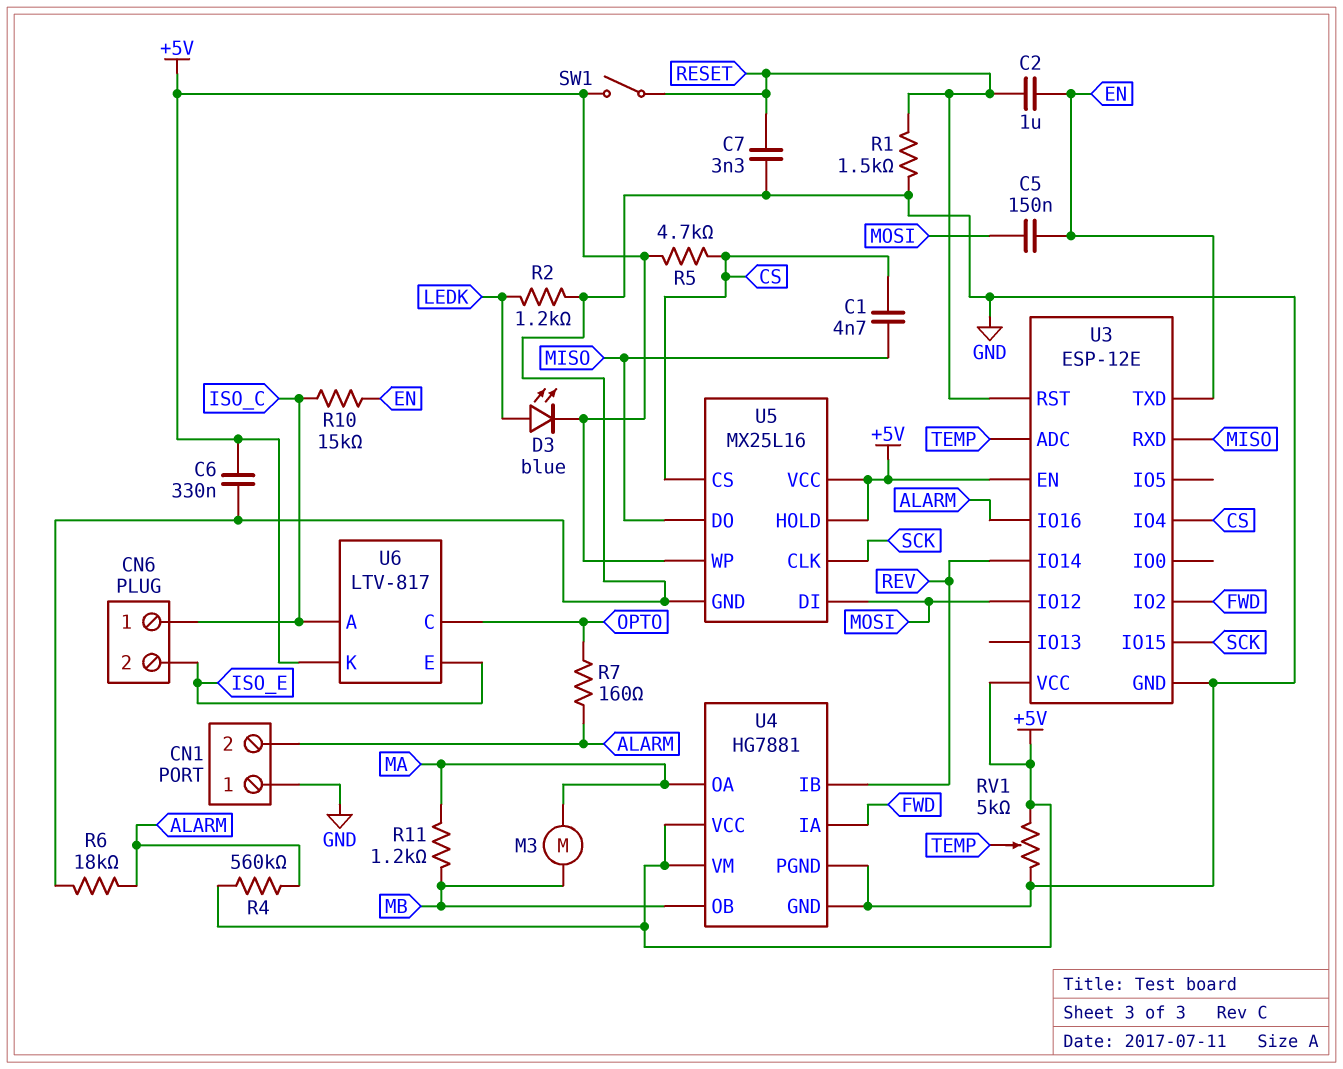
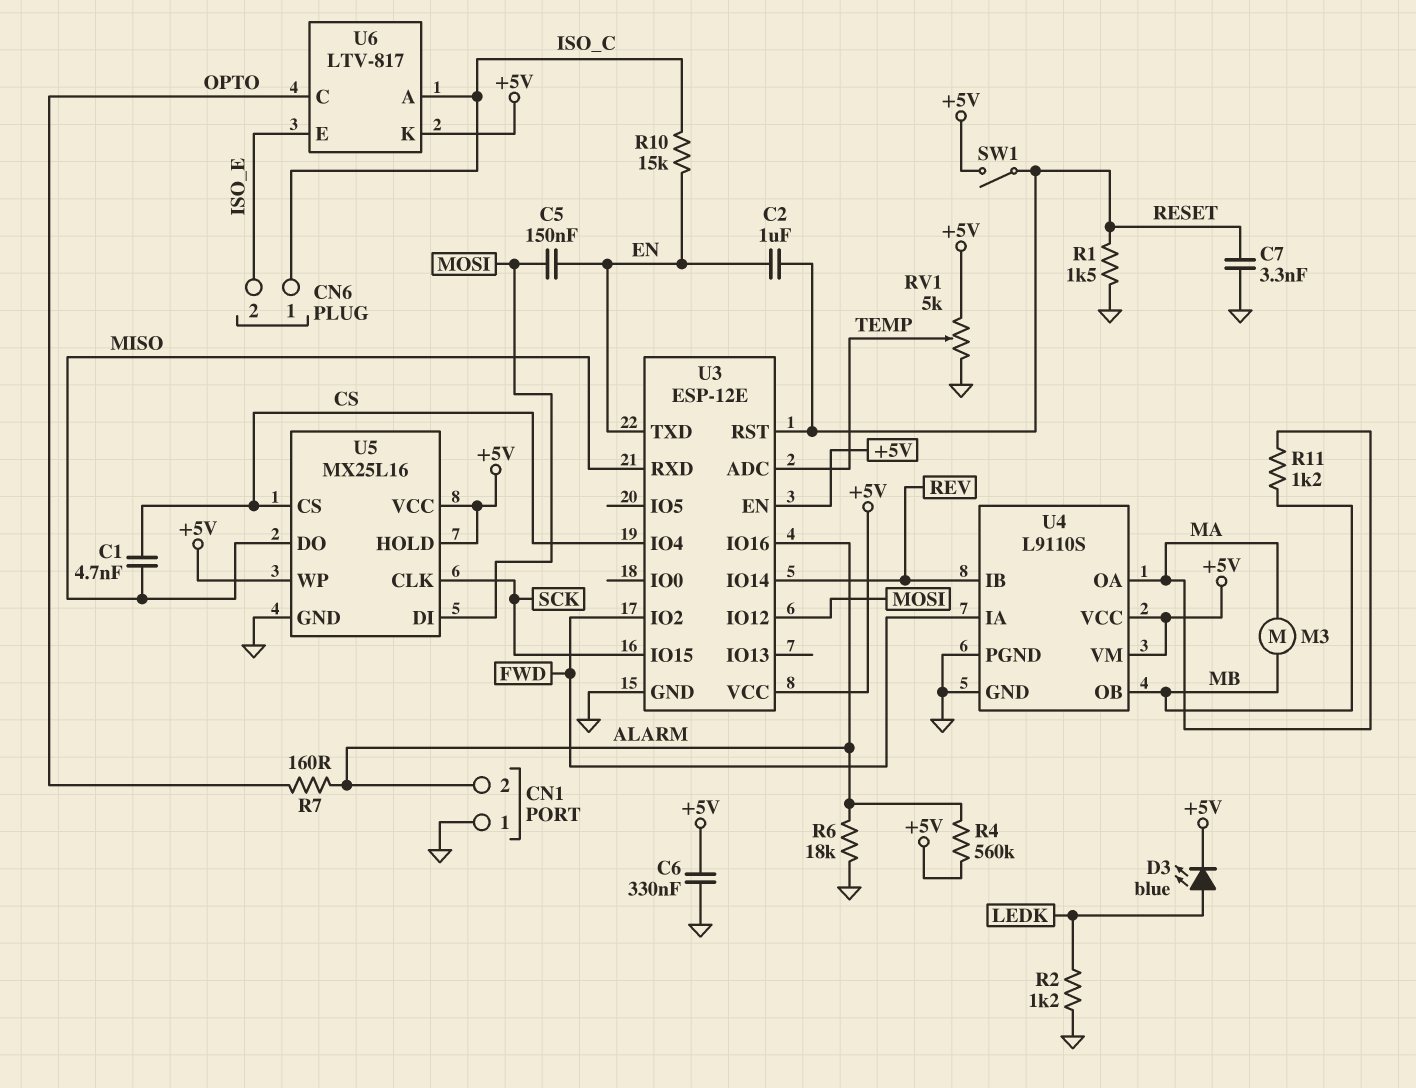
R5: 4.7k (+5V, CS) -> none
U4: HG7881 -> L9110S

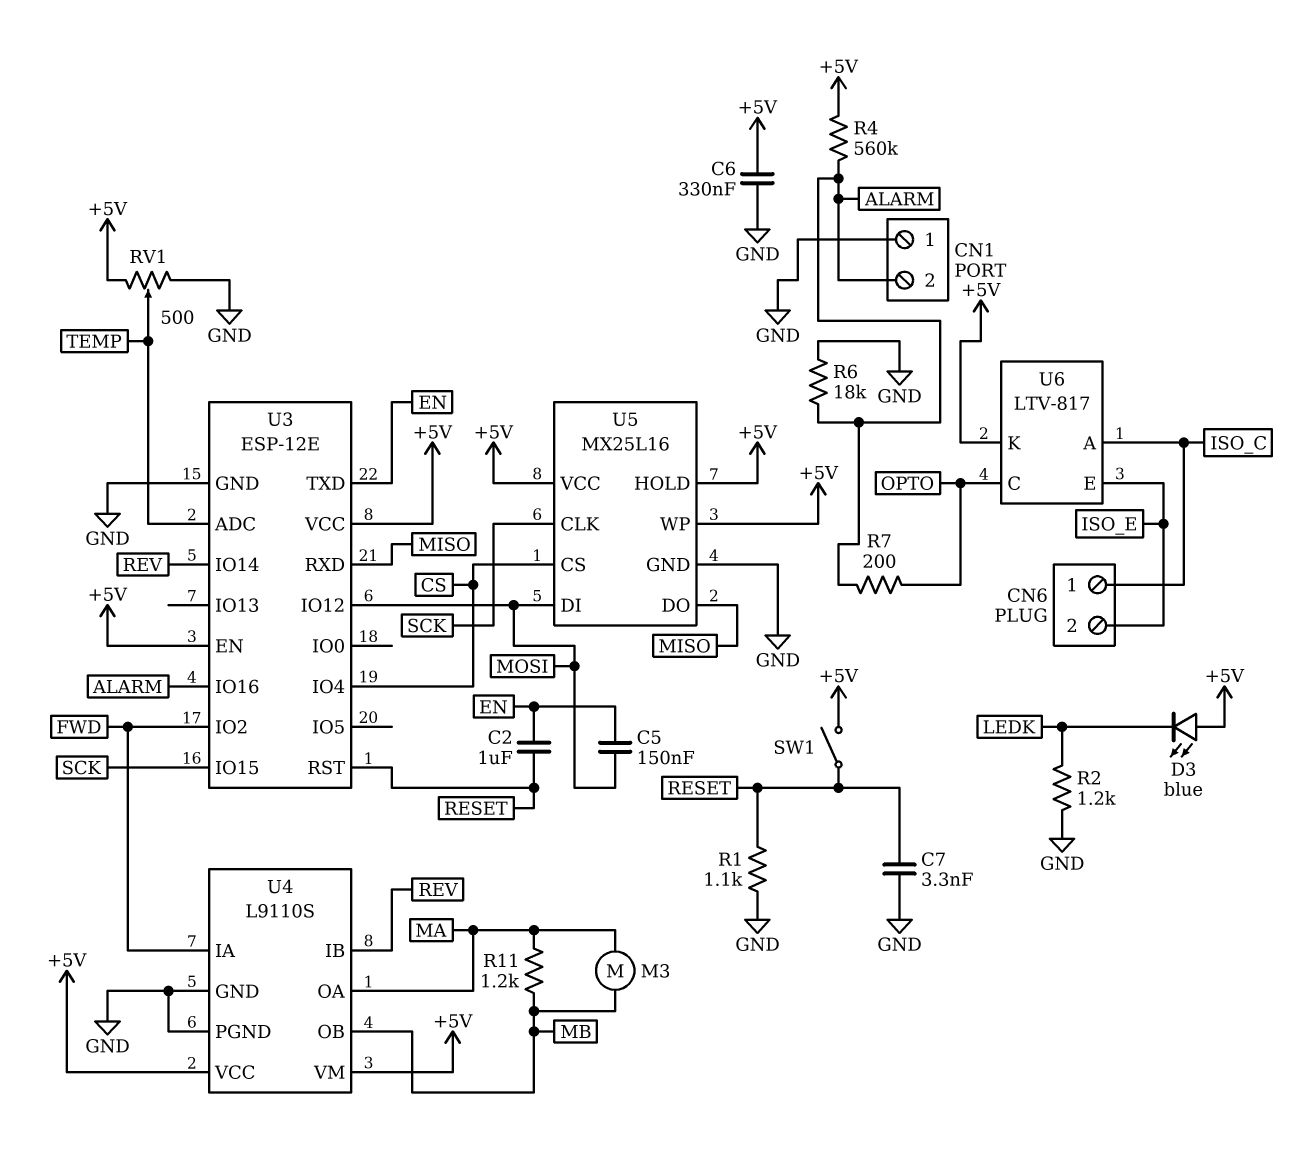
C1: 4.7nF (CS, MISO) -> none
D3: LED blue (A LEDK, K +5V) -> LED blue (A +5V, K LEDK)
R1: 1.5k (GND, RESET) -> 1.1k (GND, RESET)
R7: 160 (ALARM, OPTO) -> 200 (ALARM, OPTO)
R10: 15k (EN, ISO_C) -> none
RV1: 5k (+5V, GND, wiper TEMP) -> 500 (+5V, GND, wiper TEMP)

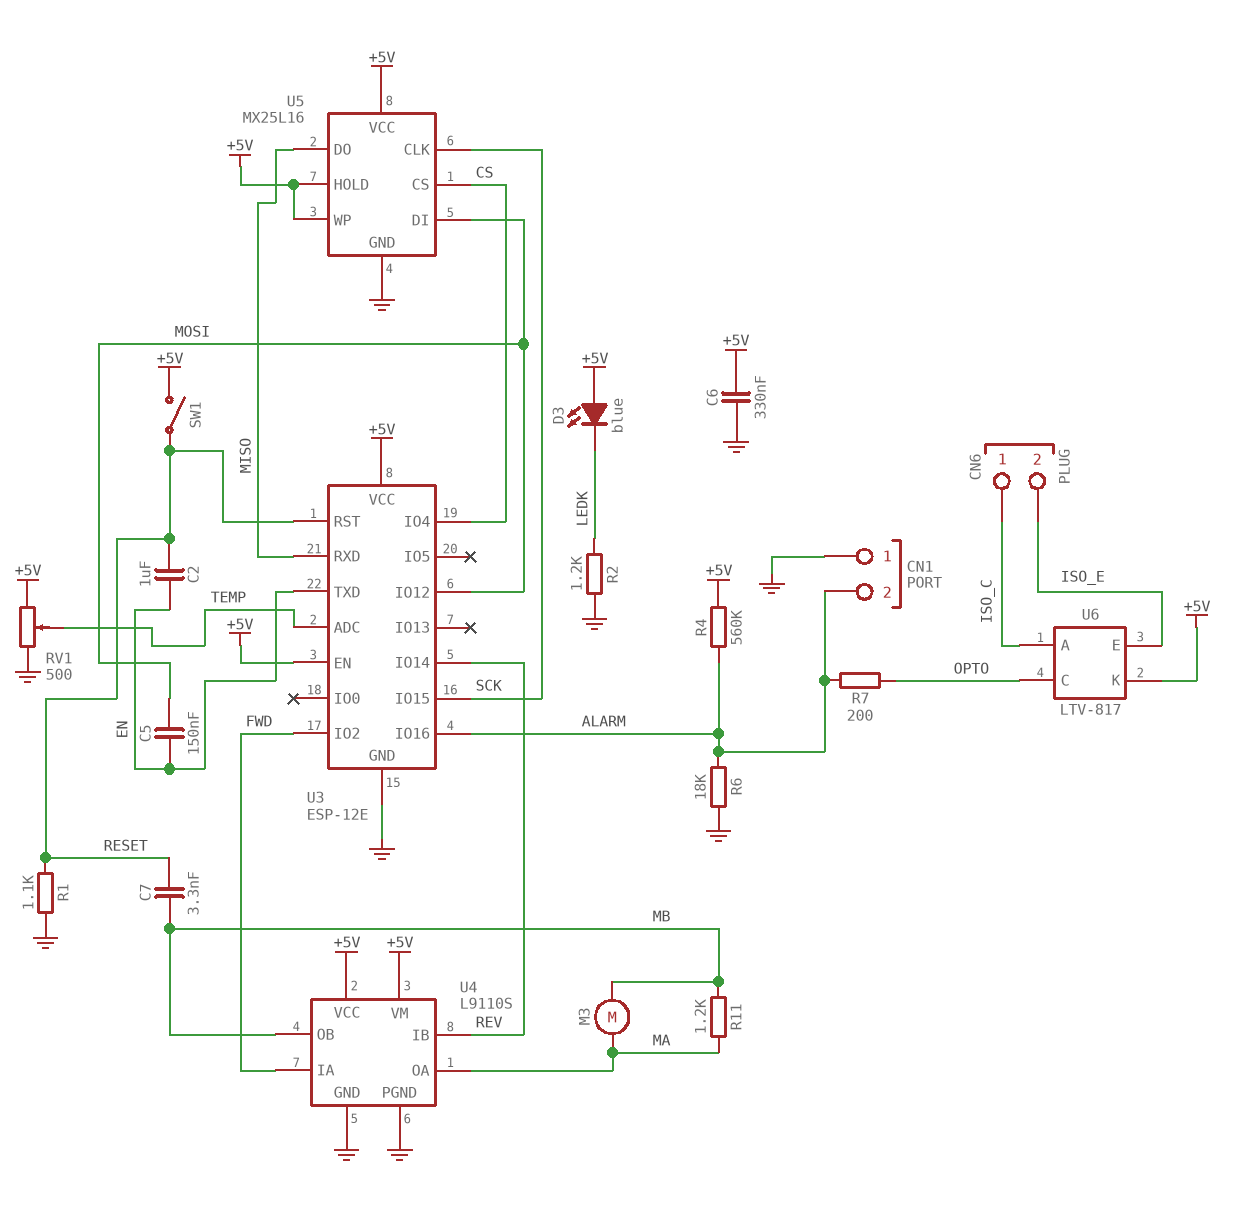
C7: 3.3nF (GND, RESET) -> 3.3nF (MB, RESET)

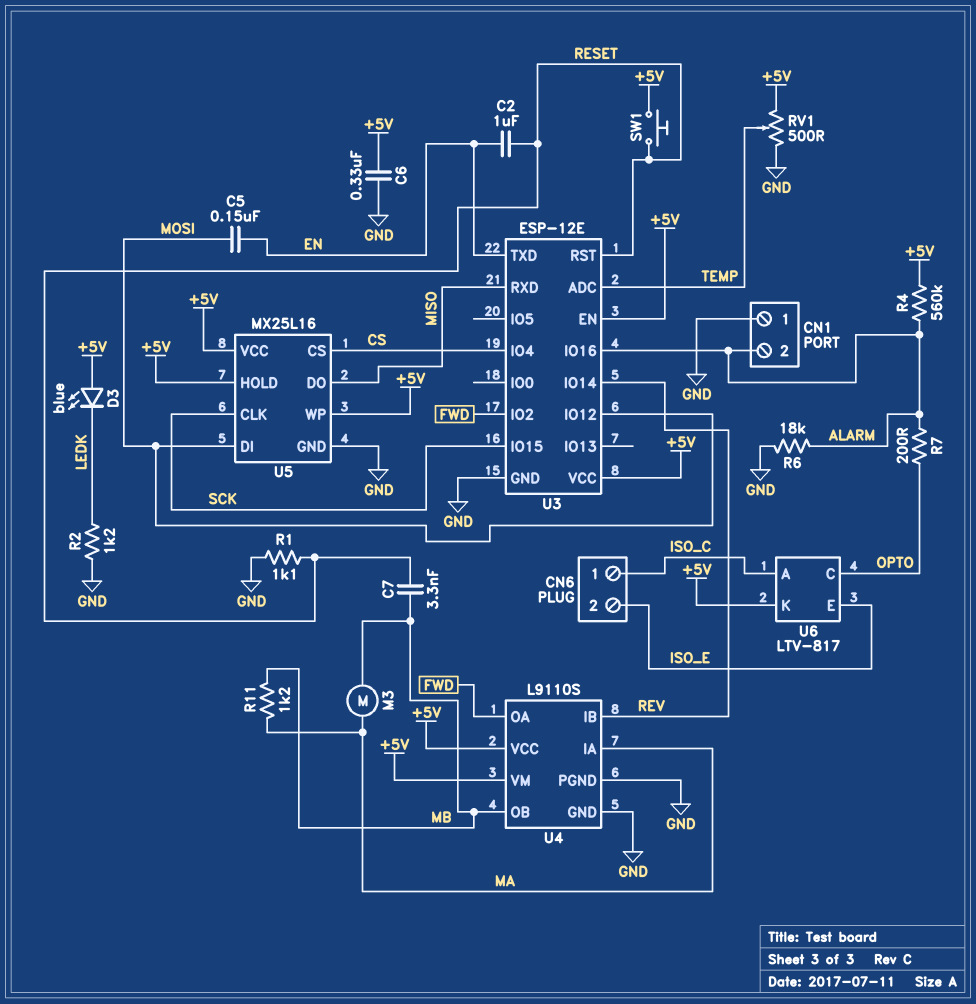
SW1: switch (+5V, RESET) -> button (+5V, RESET)
U4 pin IA: FWD -> MA
U4 pin OA: MA -> FWD

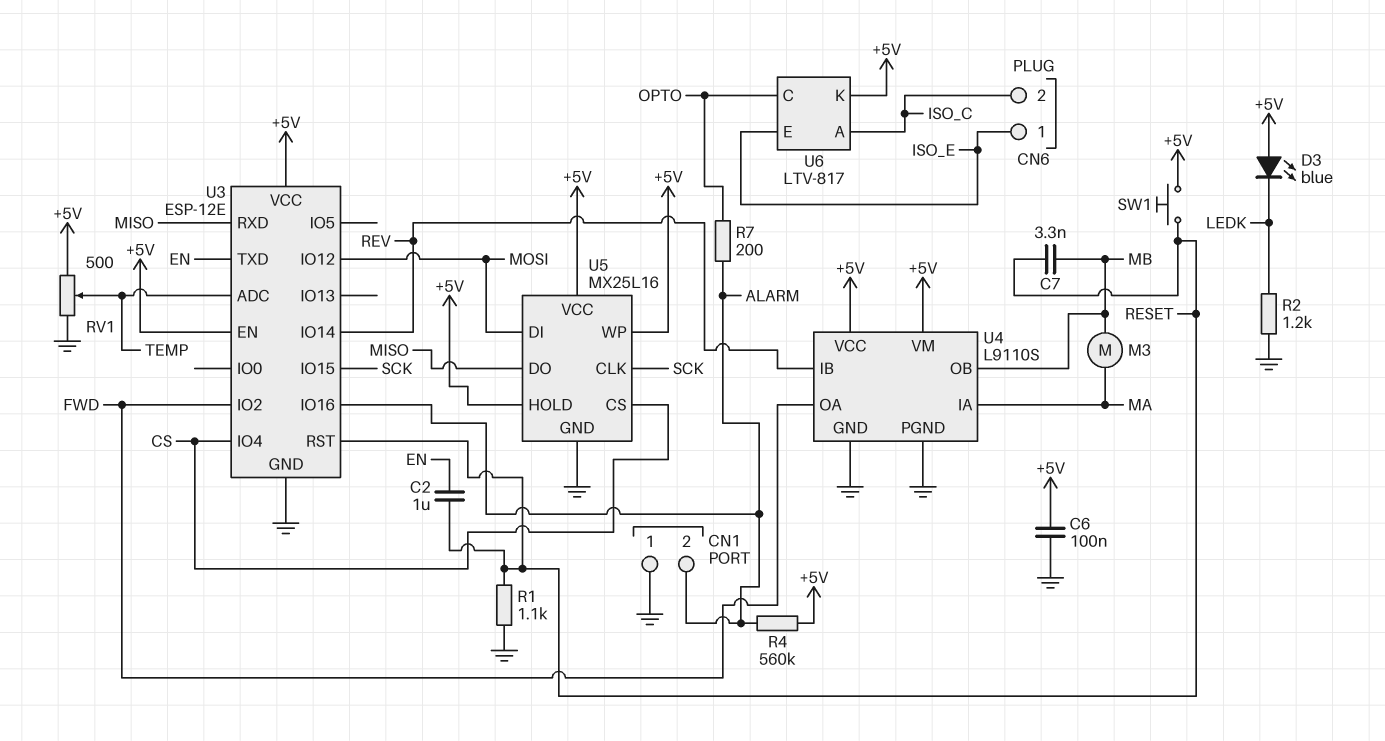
C5: 150nF (EN, MOSI) -> none
C6: 330nF (+5V, GND) -> 100nF (+5V, GND)
CN6 pin 1: ISO_C -> ISO_E
CN6 pin 2: ISO_E -> ISO_C
R6: 18k (ALARM, GND) -> none
R11: 1.2k (MA, MB) -> none

